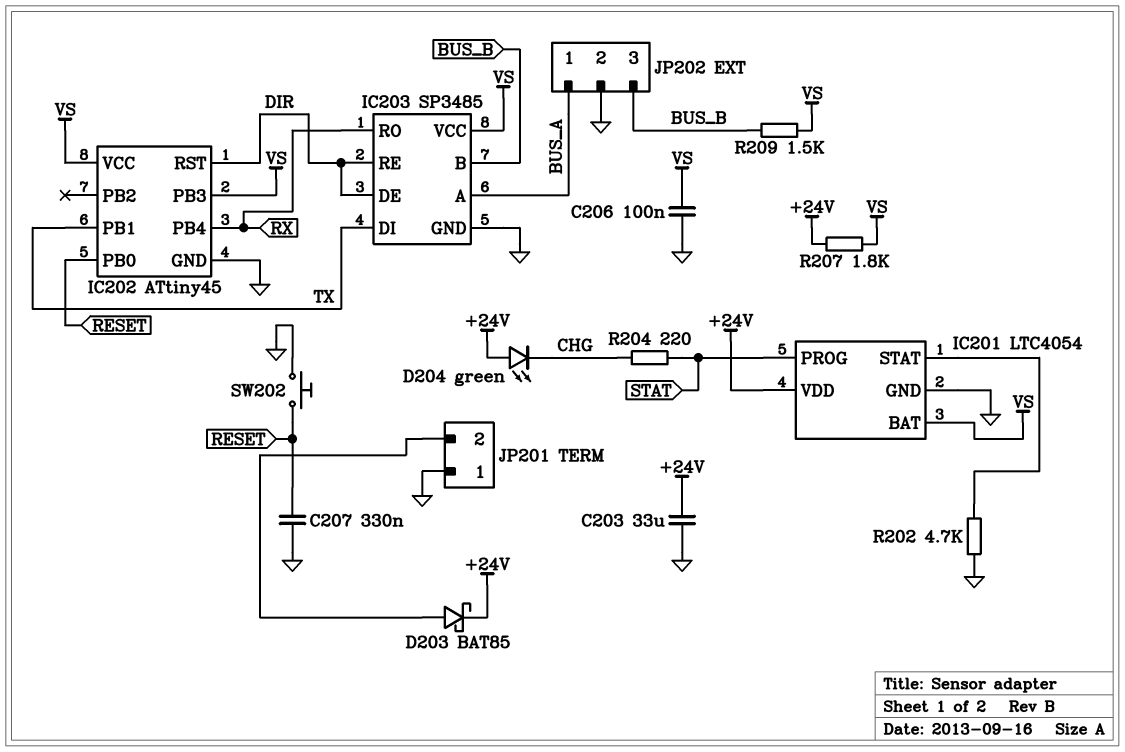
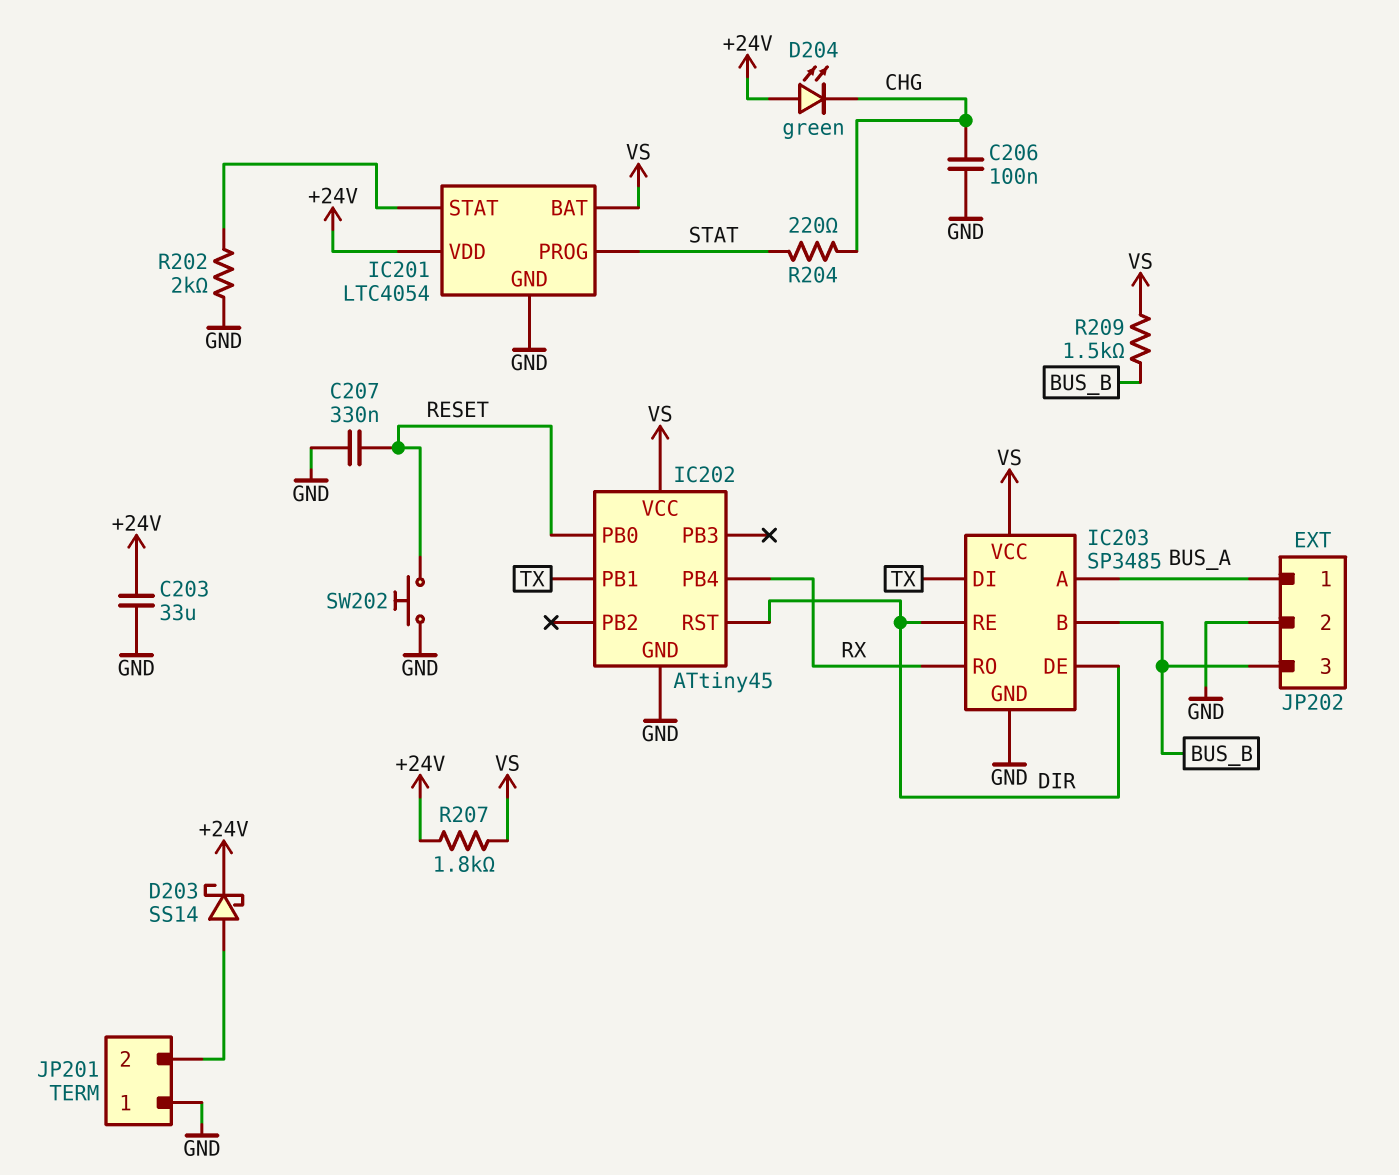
C206: 100nF (GND, VS) -> 100nF (CHG, GND)
D203: schottky BAT85 (A JP201/2, K +24V) -> schottky SS14 (A JP201/2, K +24V)
IC202 pin PB3: VS -> none
R202: 4.7k (GND, IC201/STAT) -> 2k (GND, IC201/STAT)

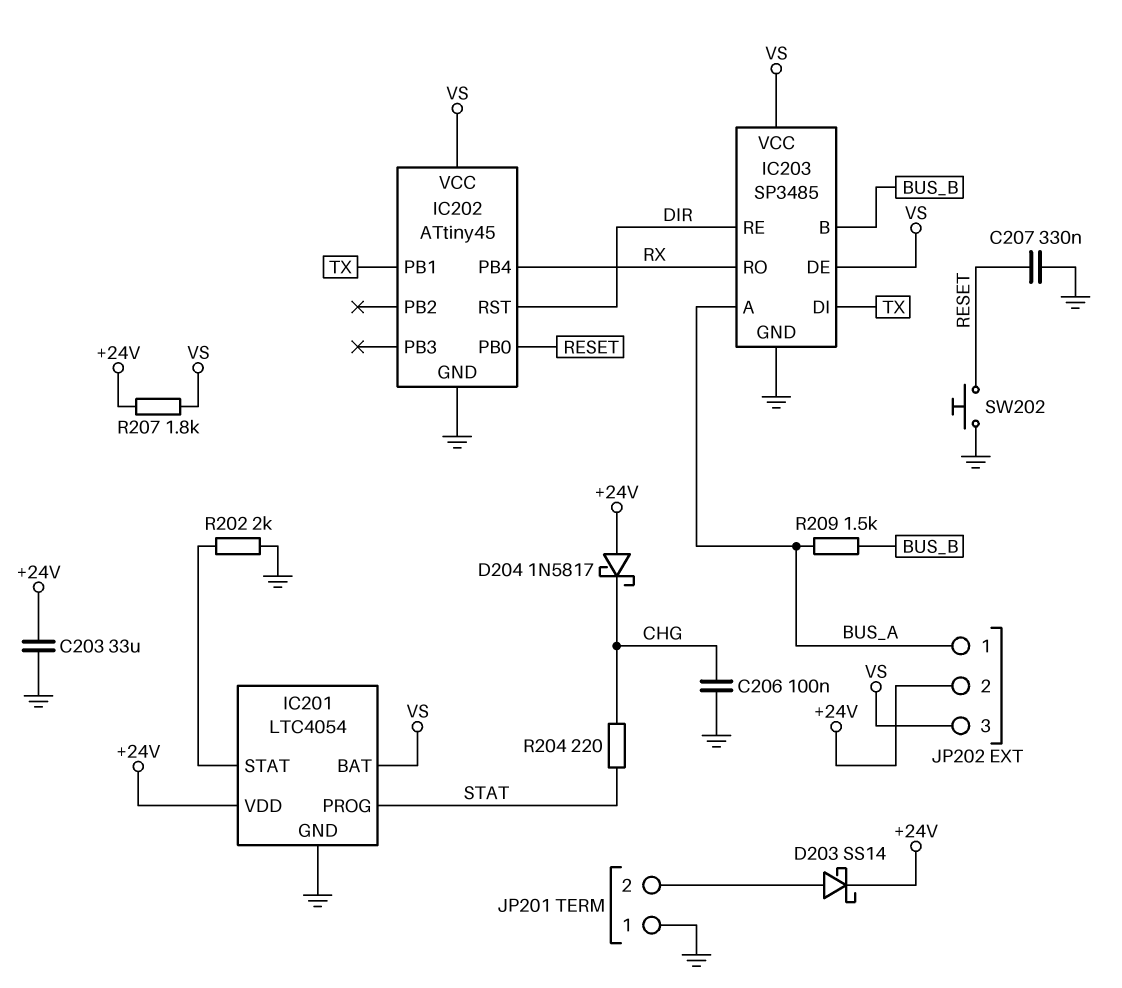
D204: LED green (A +24V, K CHG) -> schottky 1N5817 (A +24V, K CHG)
IC203 pin DE: DIR -> VS
JP202 pin 2: GND -> +24V
JP202 pin 3: BUS_B -> VS
R209: 1.5k (BUS_B, VS) -> 1.5k (BUS_A, BUS_B)

